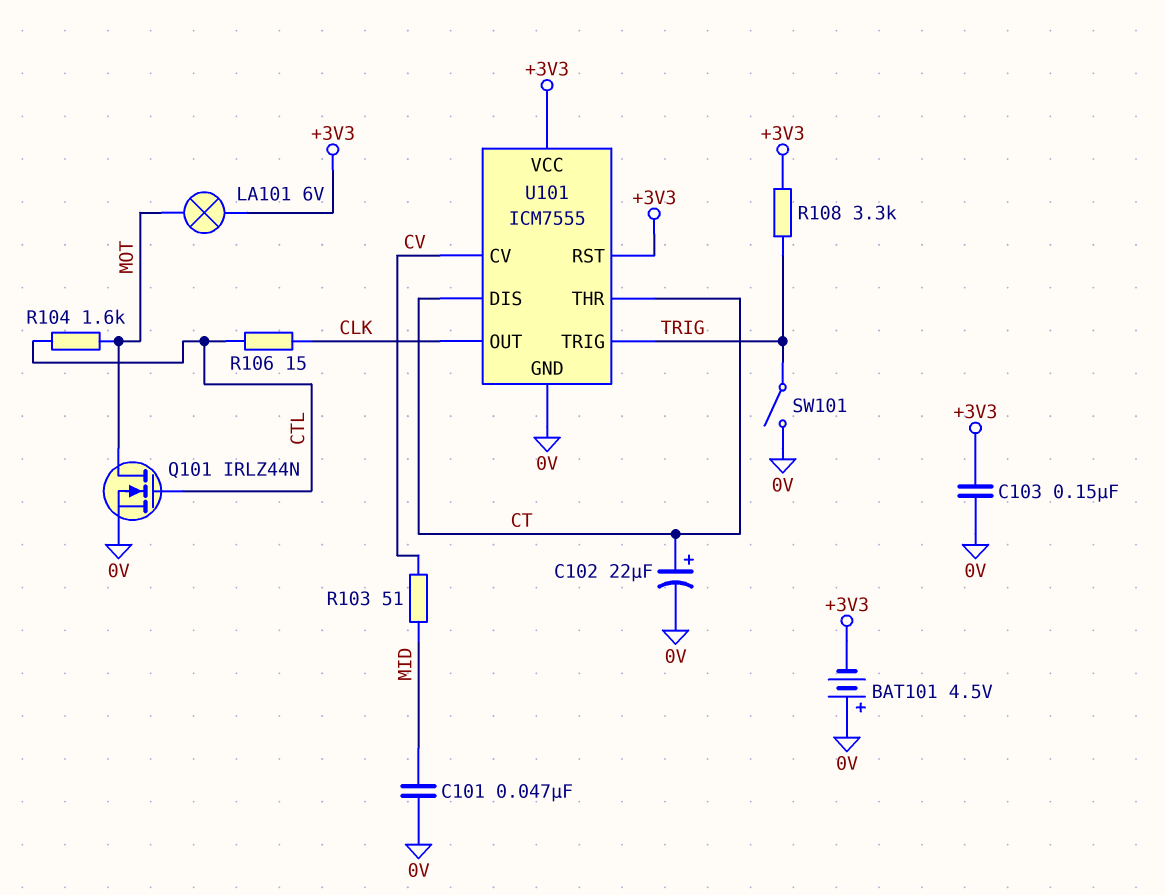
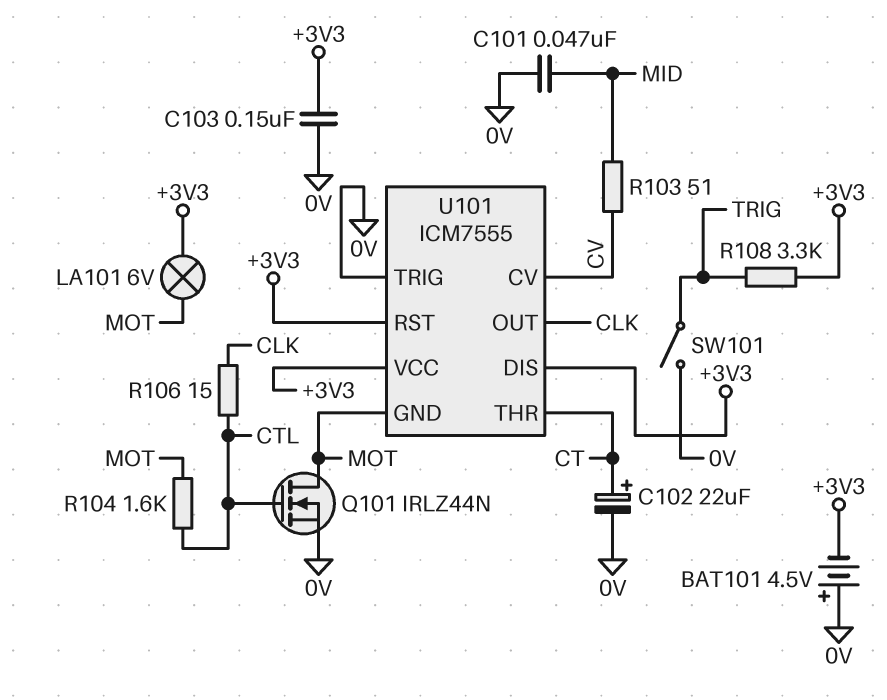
U101 pin DIS: CT -> +3V3
U101 pin GND: 0V -> MOT
U101 pin TRIG: TRIG -> 0V

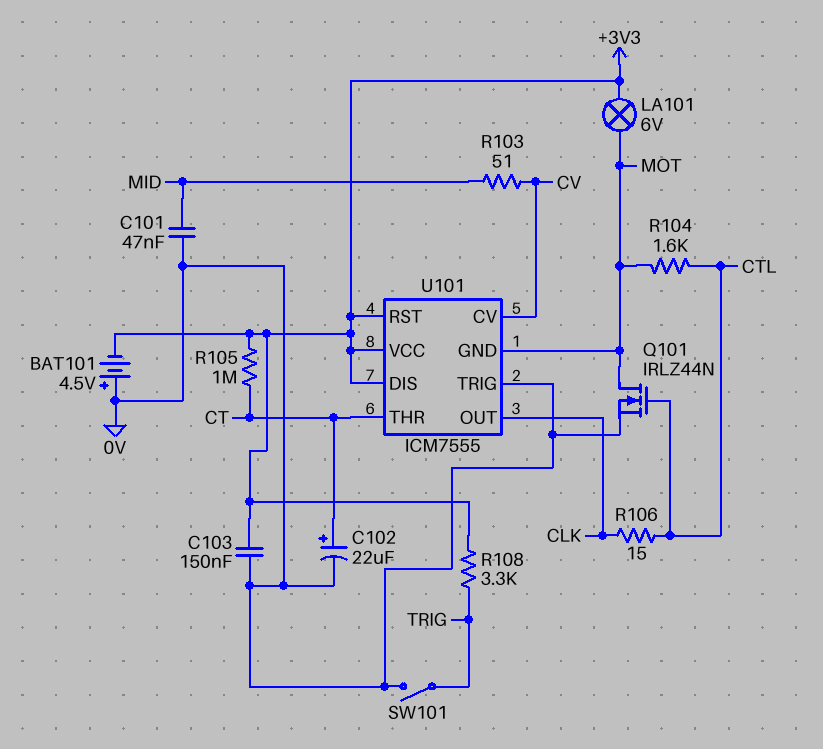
R105: none -> 1M (+3V3, CT)

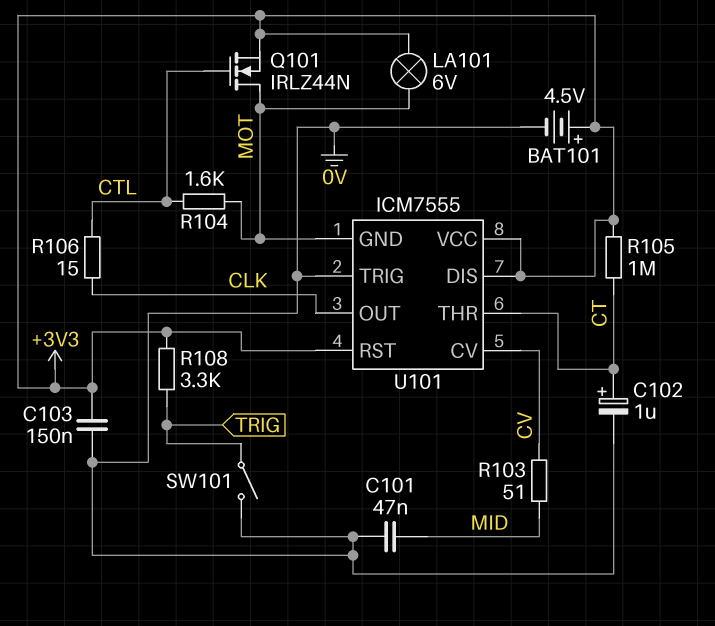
BAT101: 4.5V (plus 0V, minus +3V3) -> 4.5V (plus +3V3, minus 0V)
C102: 22uF (plus CT, minus 0V) -> 1uF (plus CT, minus 0V)
Q101: NMOS IRLZ44N (G CTL, D MOT, S 0V) -> NMOS IRLZ44N (G CTL, D MOT, S +3V3)

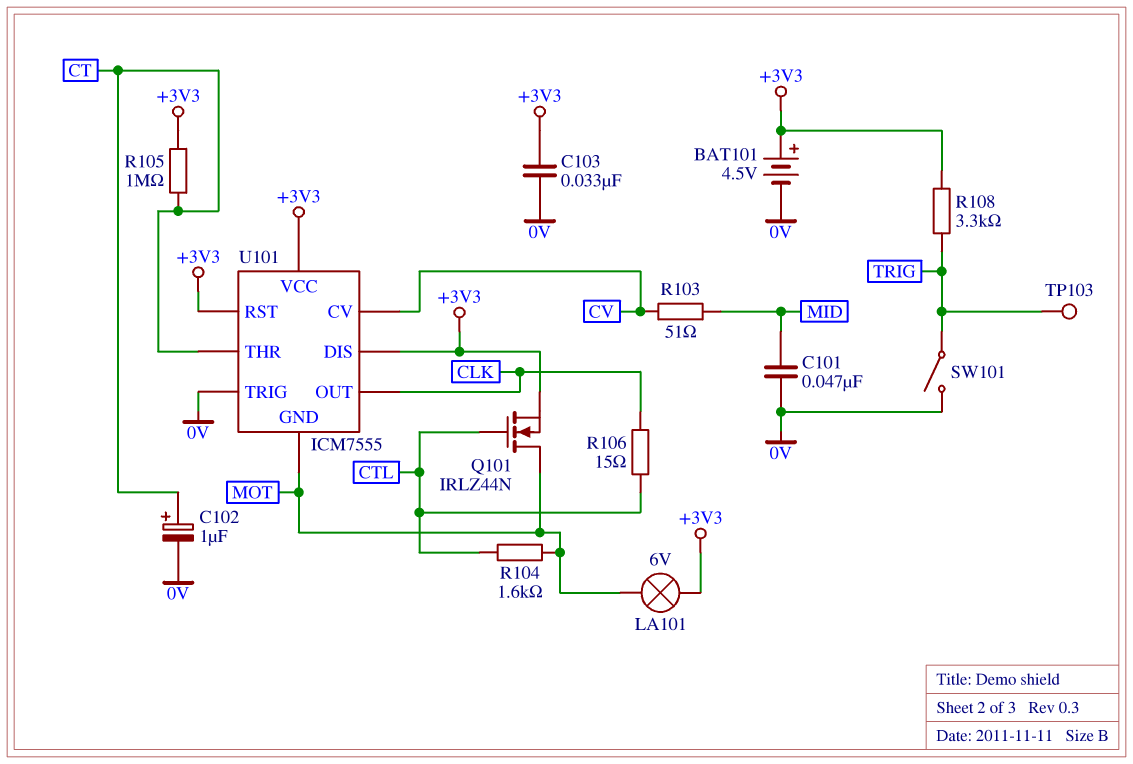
C103: 150nF (+3V3, 0V) -> 33nF (+3V3, 0V)
TP103: none -> test point (TRIG)

